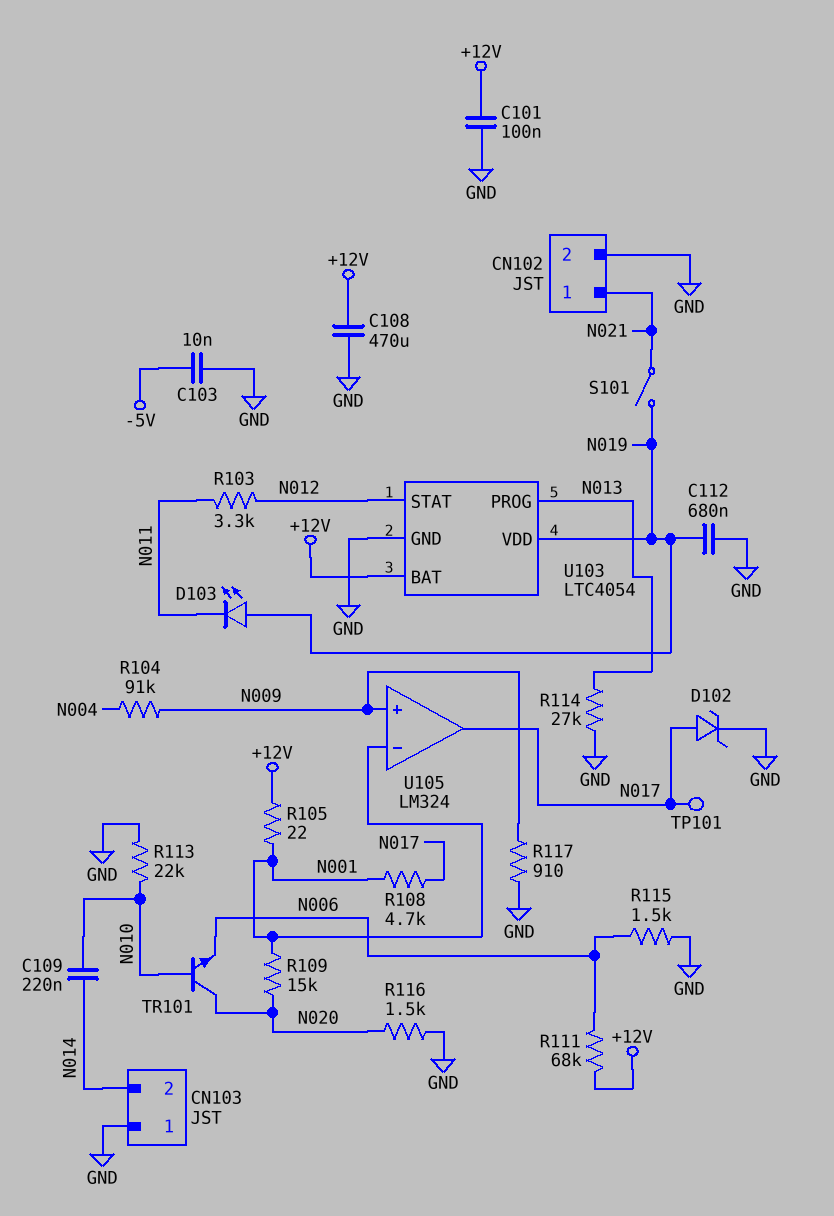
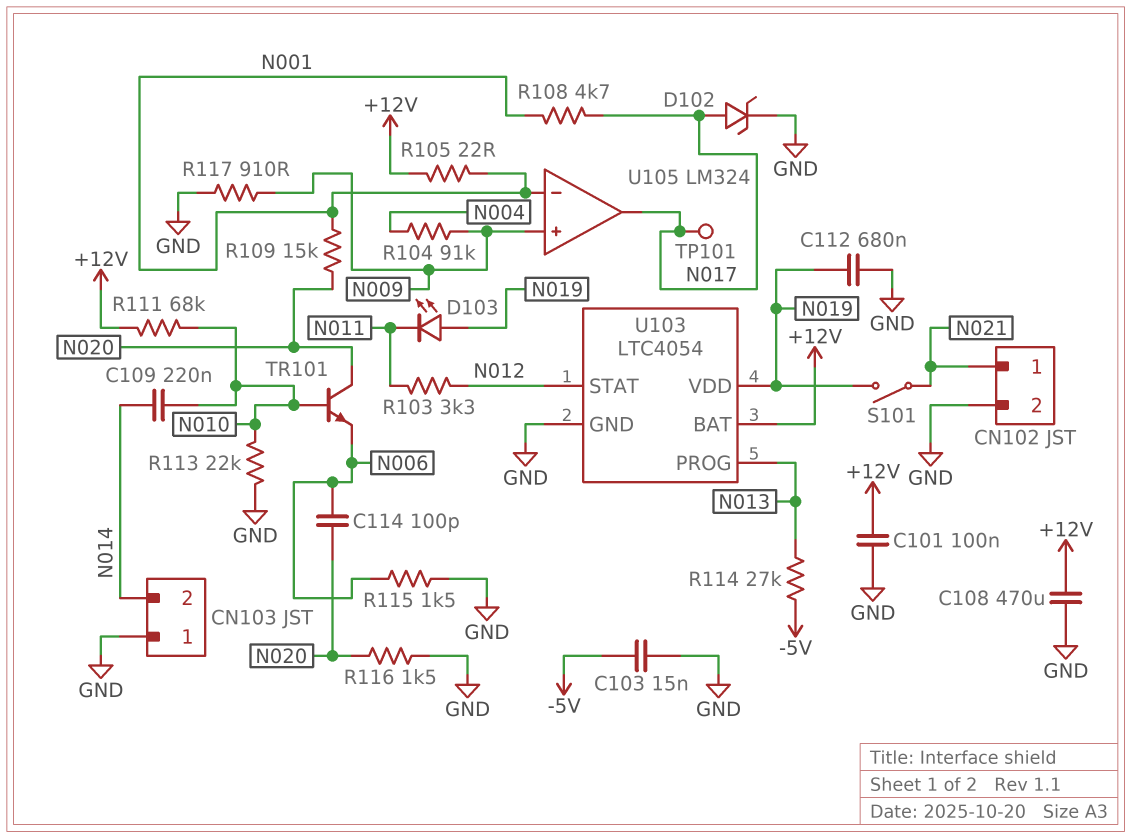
C103: 10nF (-5V, GND) -> 15nF (-5V, GND)
C114: none -> 100pF (N006, N020)
R111: 68k (+12V, N006) -> 68k (+12V, N010)
R114: 27k (GND, N013) -> 27k (-5V, N013)

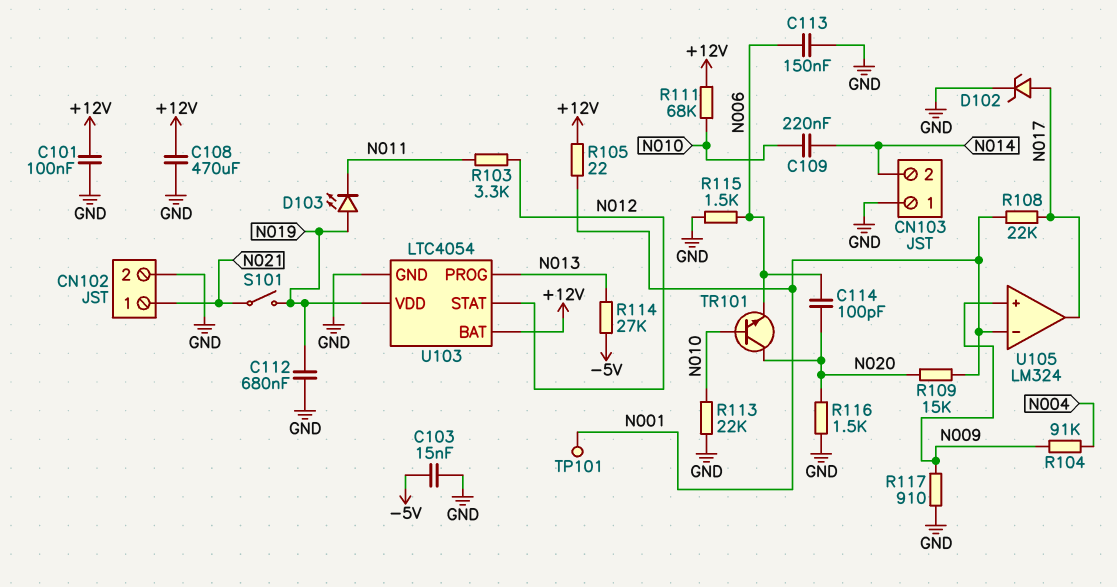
C113: none -> 150nF (GND, N006)
R108: 4.7k (N001, N017) -> 22k (N001, N017)
TP101: test point (N017) -> test point (N001)

